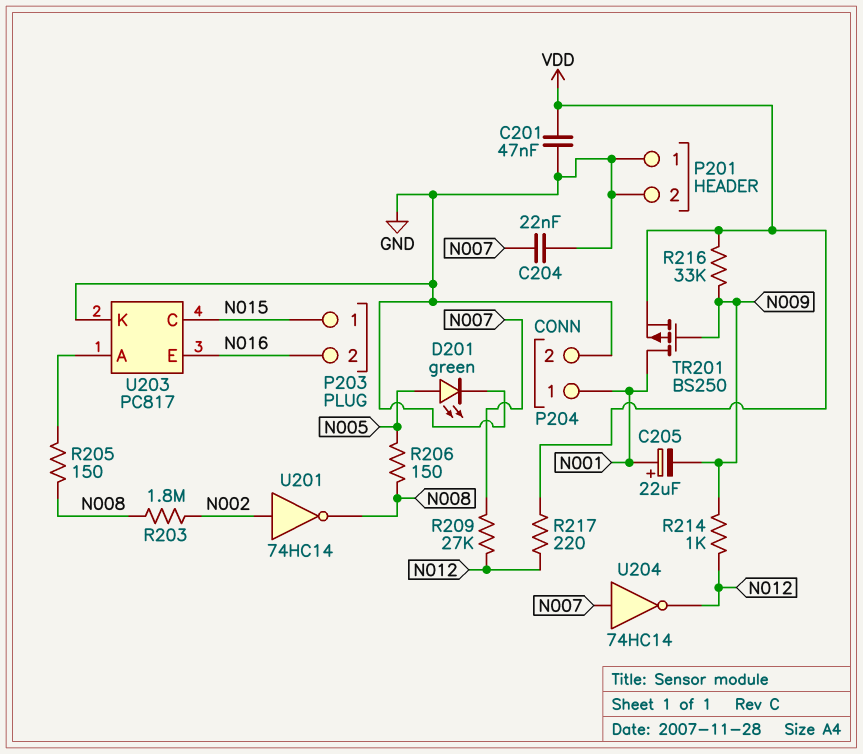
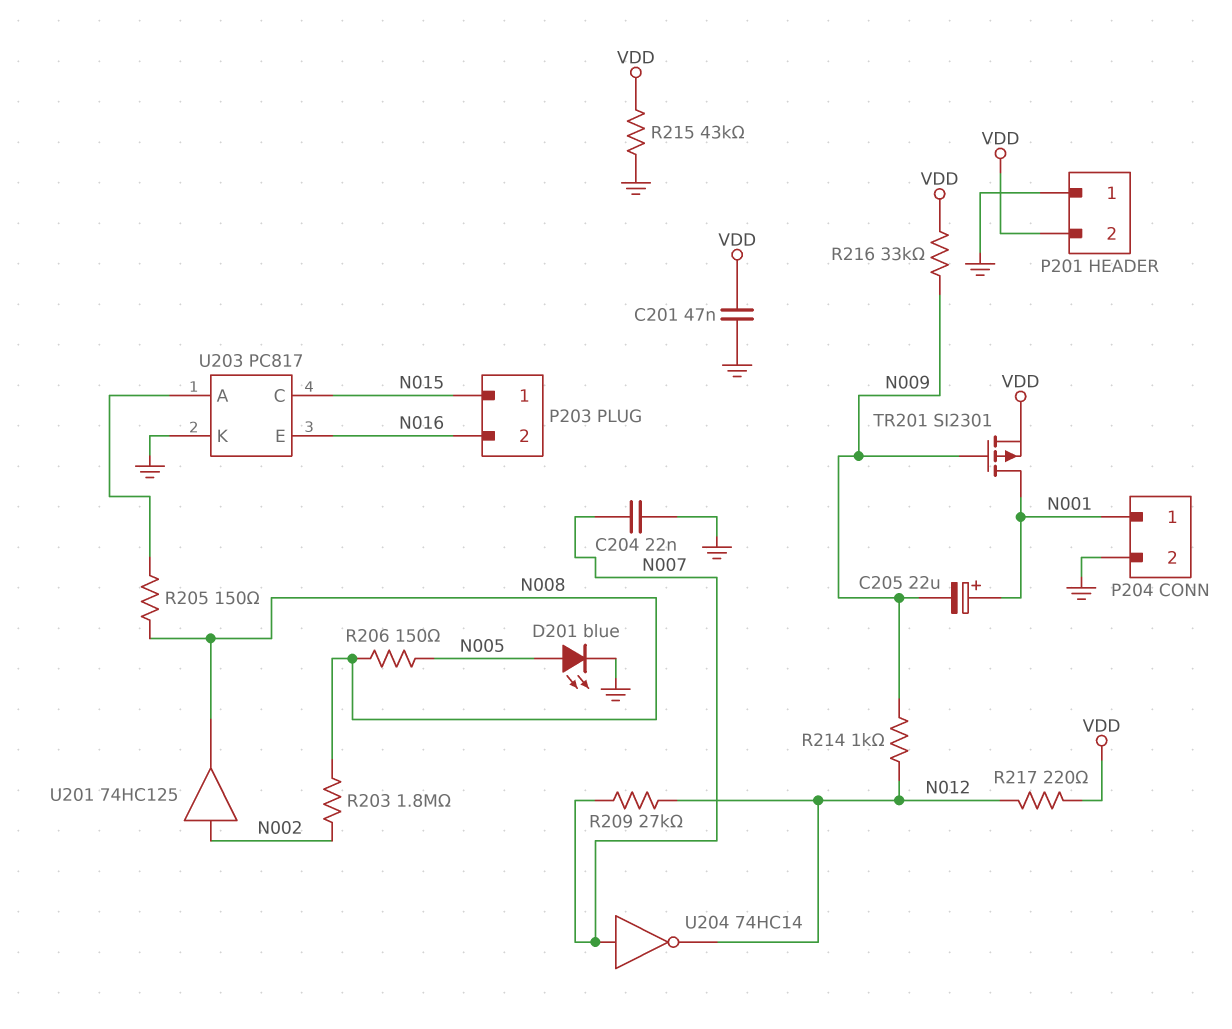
D201: LED green (A N005, K GND) -> LED blue (A N005, K GND)
P201 pin 2: GND -> VDD
R215: none -> 43k (GND, VDD)
TR201: PMOS BS250 (G N009, D N001, S VDD) -> PMOS SI2301 (G N009, D N001, S VDD)
U201: NOT 74HC14 (in N002, out N008) -> buffer 74HC125 (in N002, out N008)

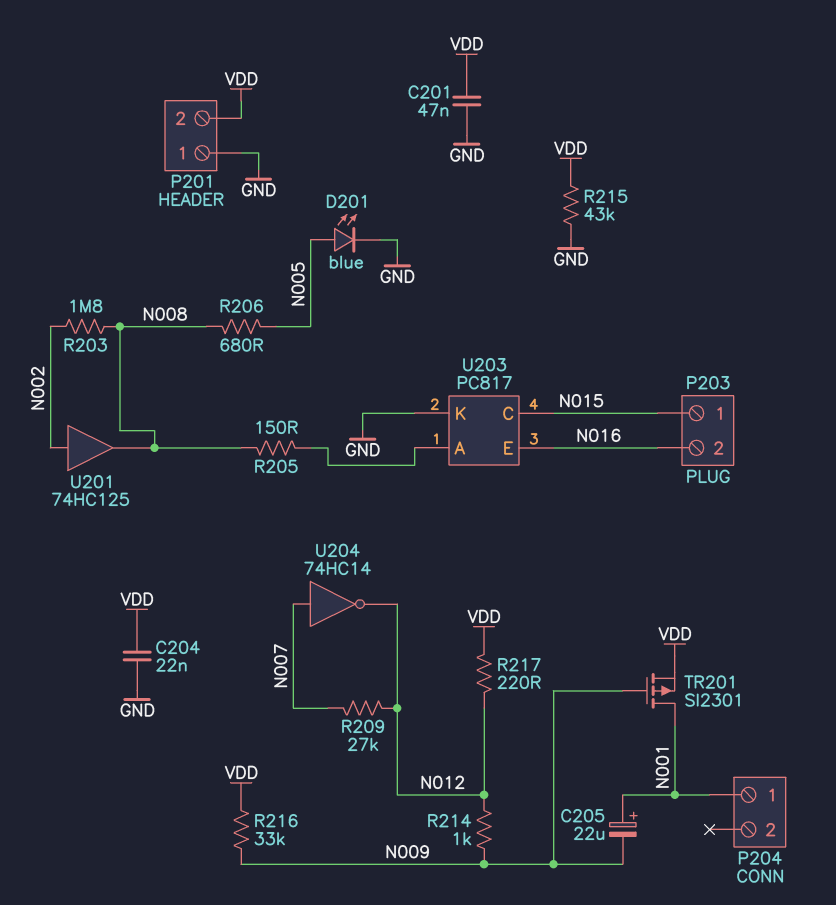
C204: 22nF (GND, N007) -> 22nF (GND, VDD)
P204 pin 2: GND -> none
R206: 150 (N005, N008) -> 680 (N005, N008)

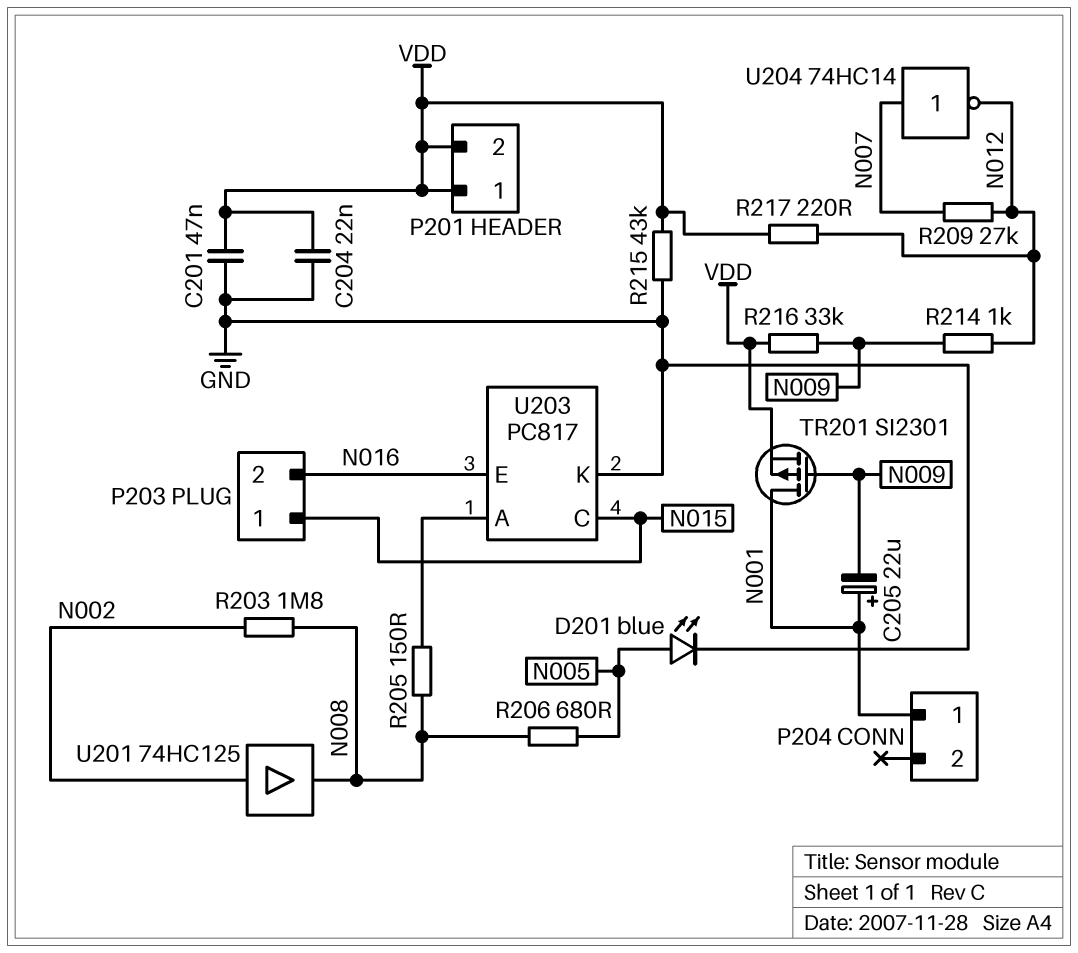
P201 pin 1: GND -> VDD

